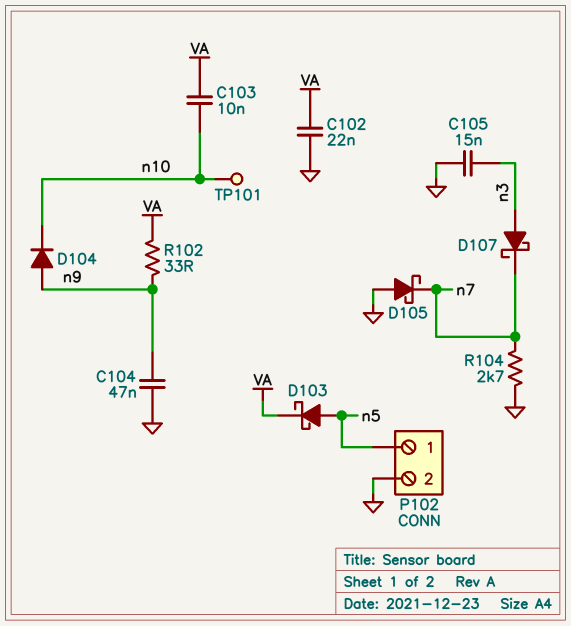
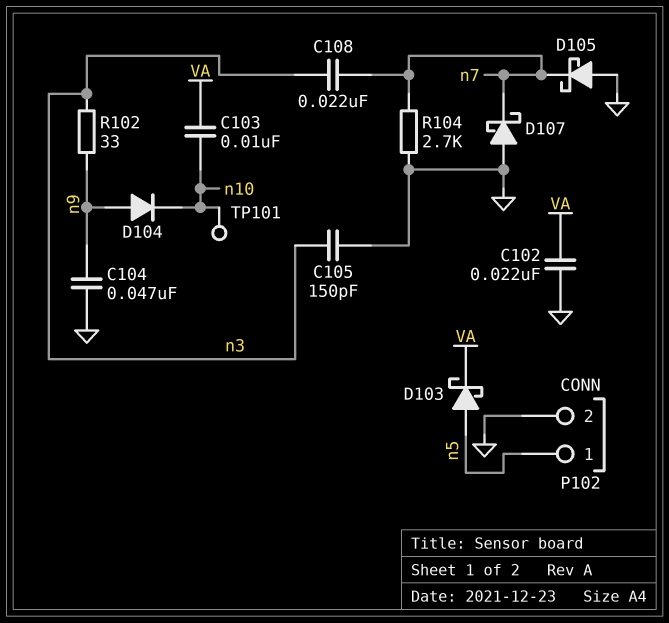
C105: 15nF (GND, n3) -> 150pF (GND, n3)
C108: none -> 22nF (n3, n7)
D107: schottky (A n3, K n7) -> schottky (A GND, K n7)
R102: 33 (VA, n9) -> 33 (n3, n9)

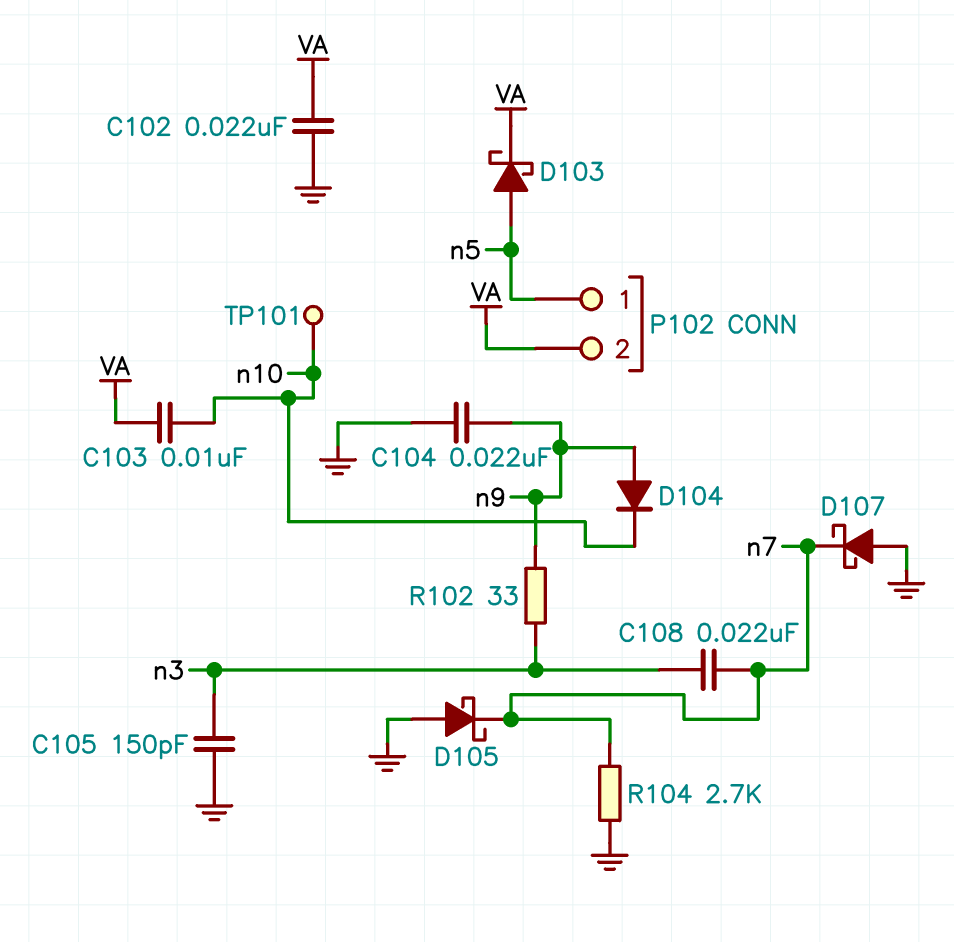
C104: 47nF (GND, n9) -> 22nF (GND, n9)
P102 pin 2: GND -> VA

